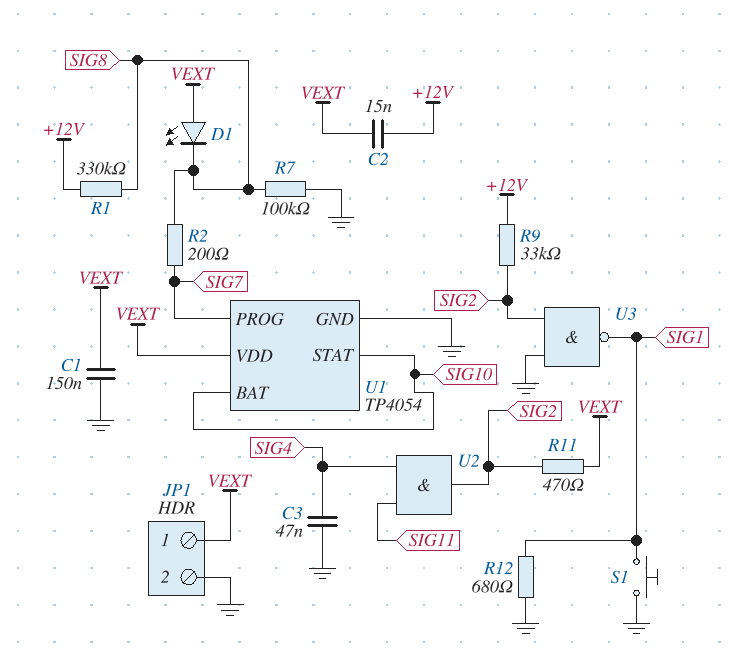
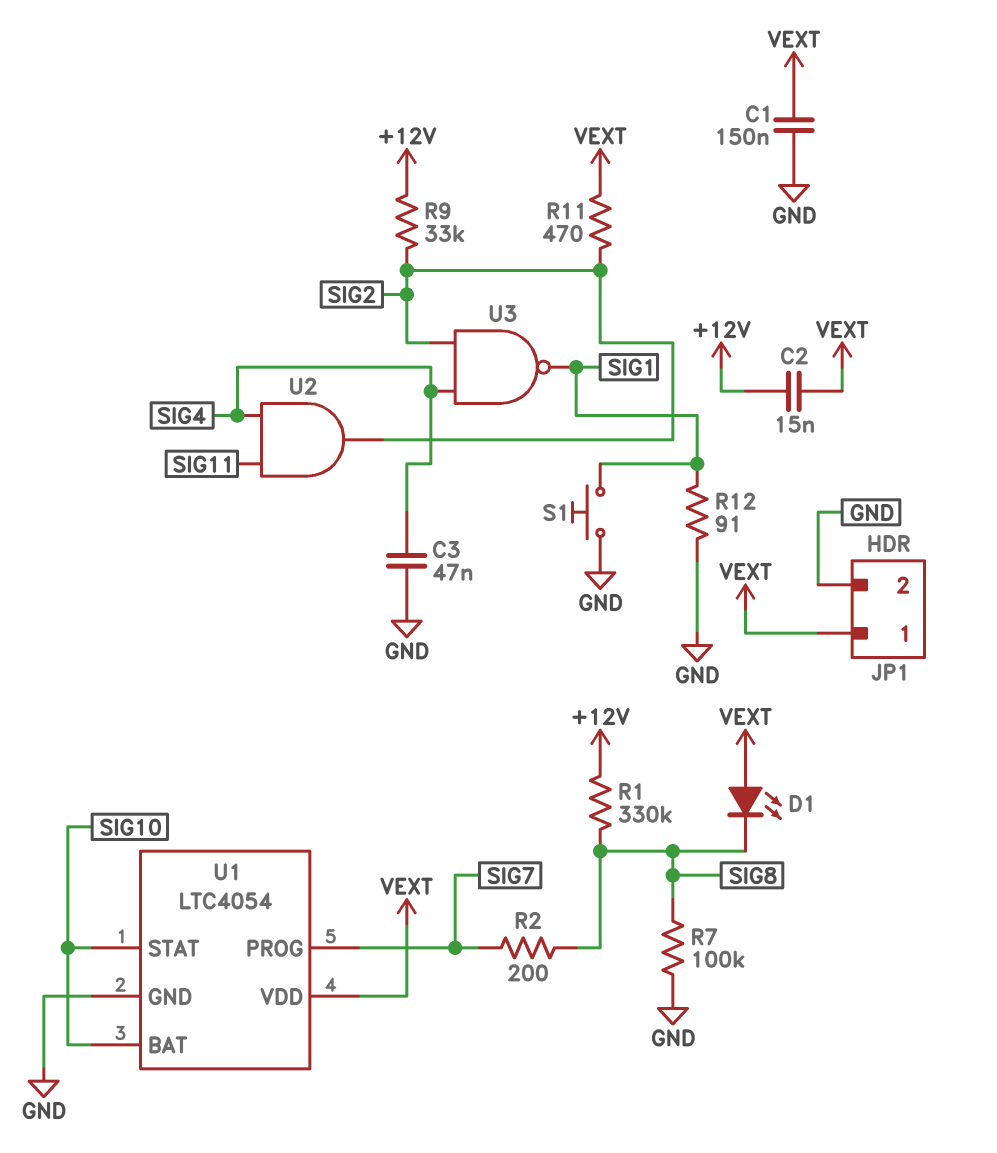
R12: 680 (GND, SIG1) -> 91 (GND, SIG1)
U1: TP4054 -> LTC4054
U3: NAND (in GND, in SIG2, out SIG1) -> NAND (in SIG2, in SIG4, out SIG1)

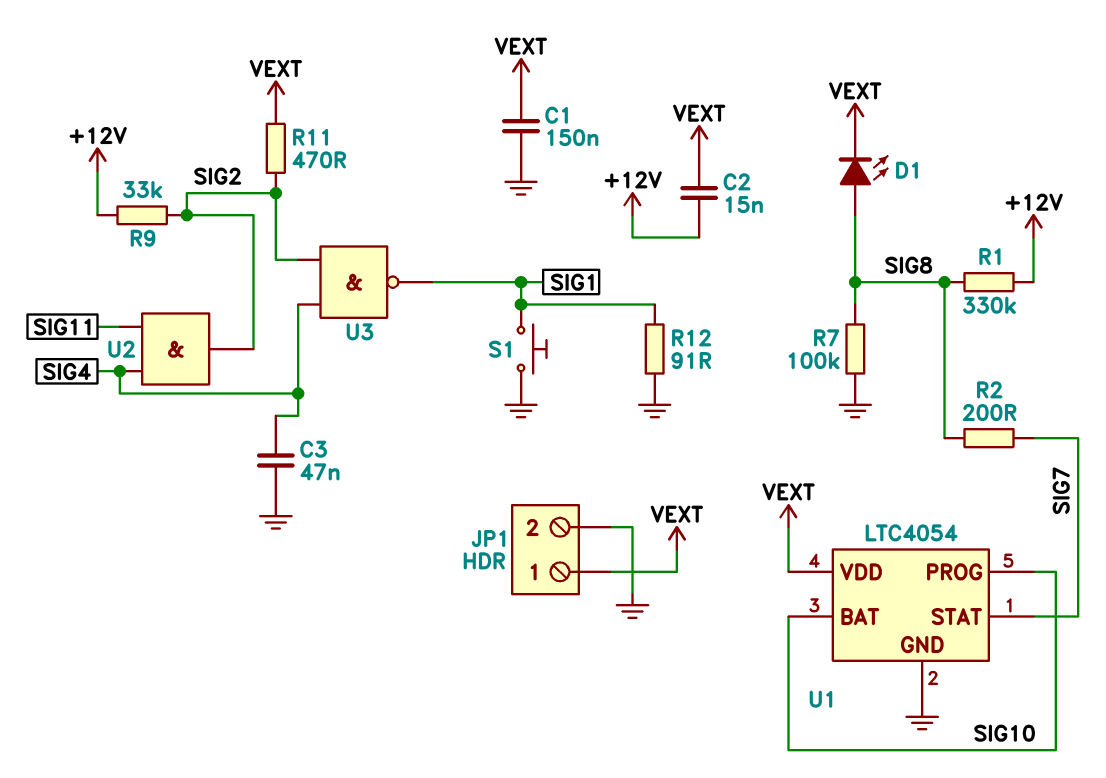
D1: LED (A VEXT, K SIG8) -> LED (A SIG8, K VEXT)
U1 pin PROG: SIG7 -> SIG10
U1 pin STAT: SIG10 -> SIG7

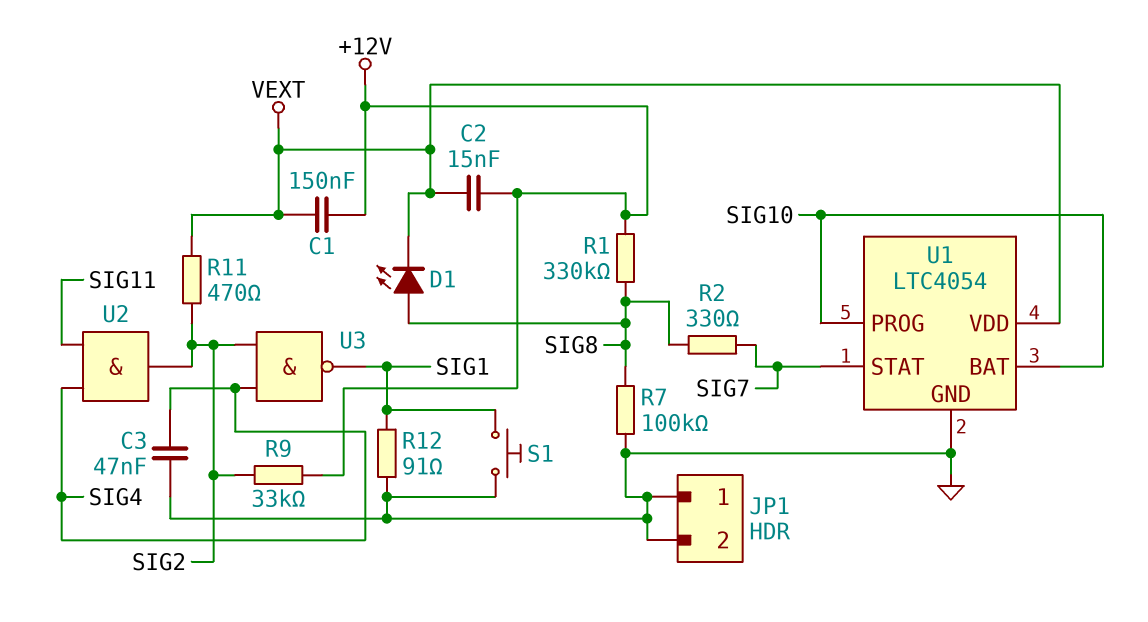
C1: 150nF (GND, VEXT) -> 150nF (+12V, VEXT)
JP1 pin 1: VEXT -> GND
R2: 200 (SIG7, SIG8) -> 330 (SIG7, SIG8)

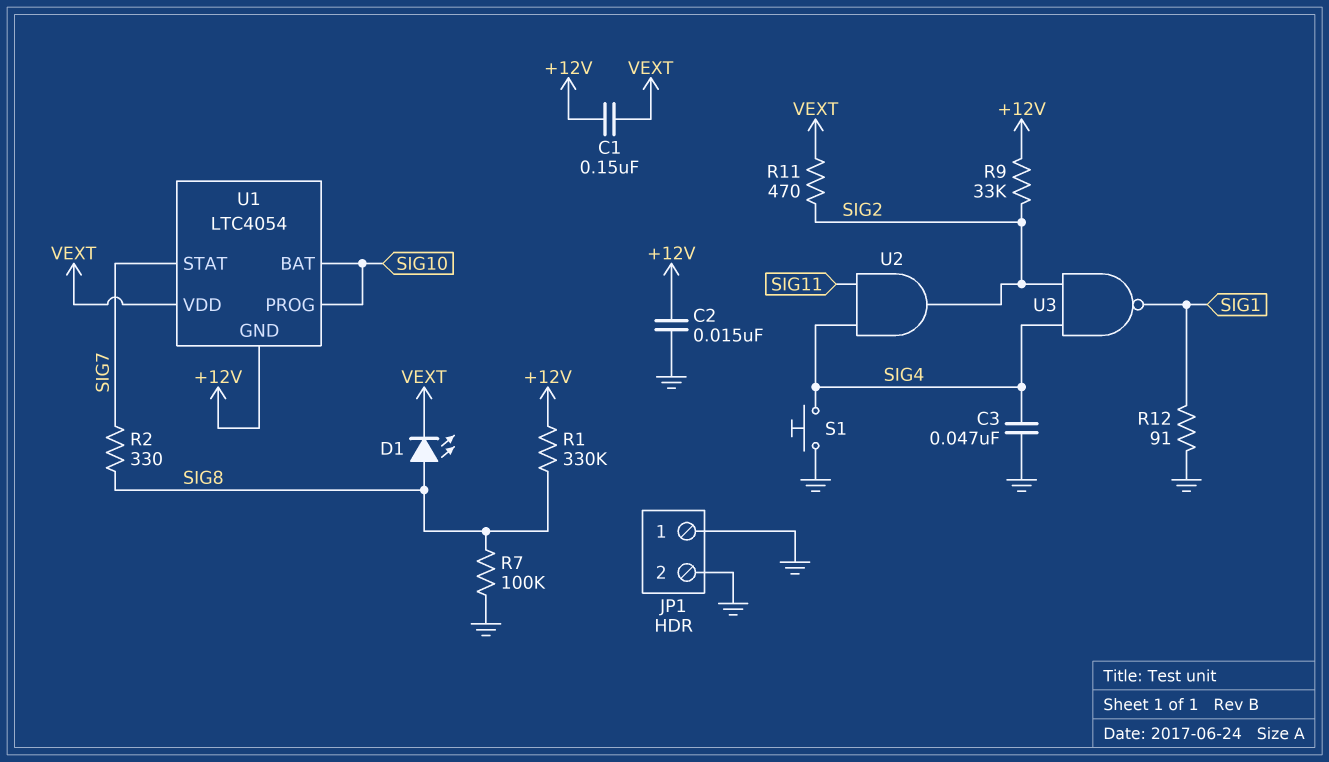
C2: 15nF (+12V, VEXT) -> 15nF (+12V, GND)
S1: button (GND, SIG1) -> button (GND, SIG4)
U1 pin GND: GND -> +12V

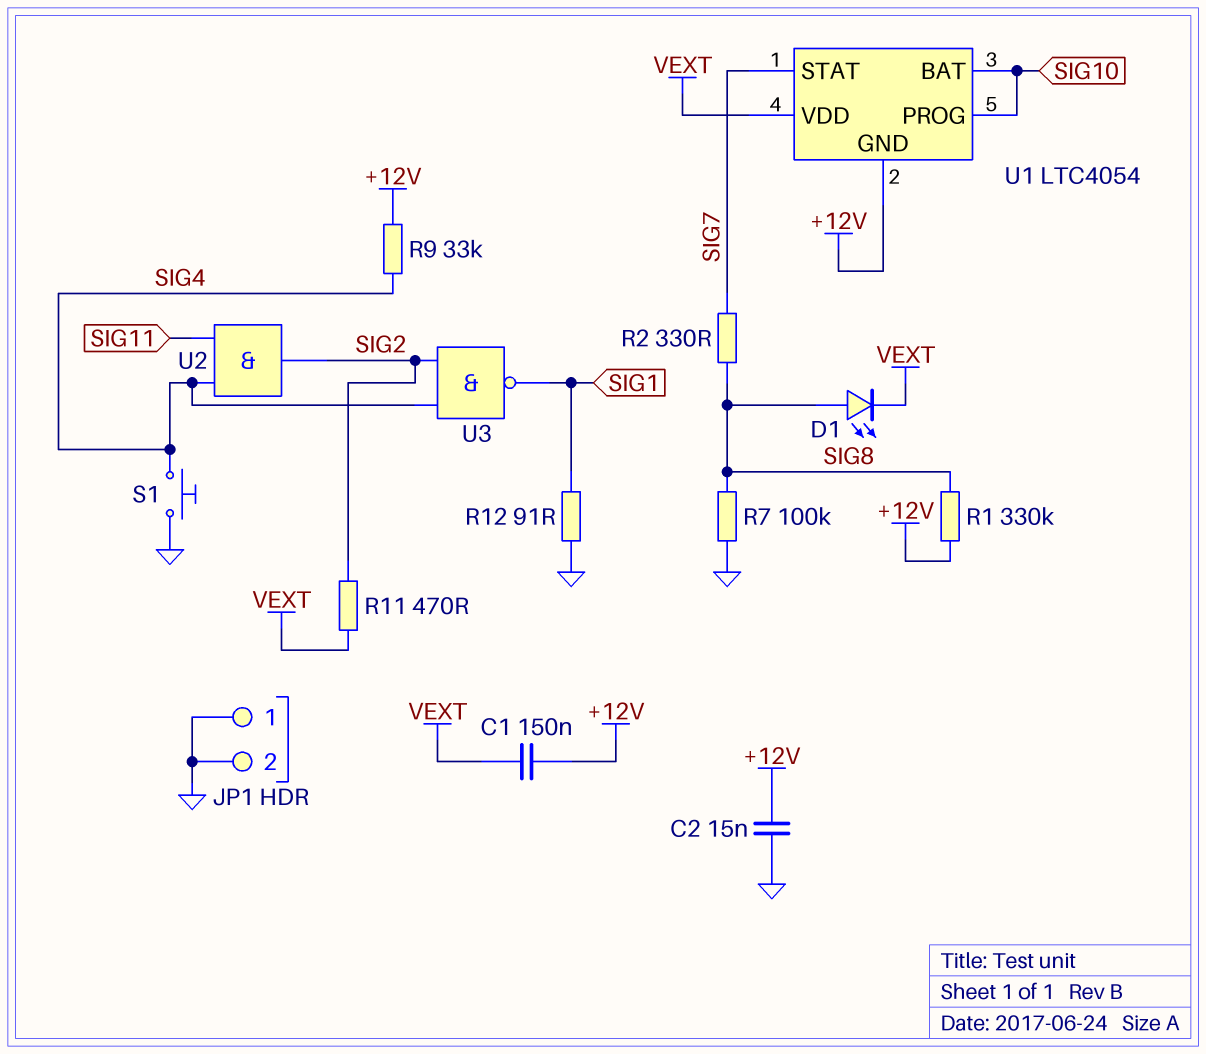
C3: 47nF (GND, SIG4) -> none
R9: 33k (+12V, SIG2) -> 33k (+12V, SIG4)

